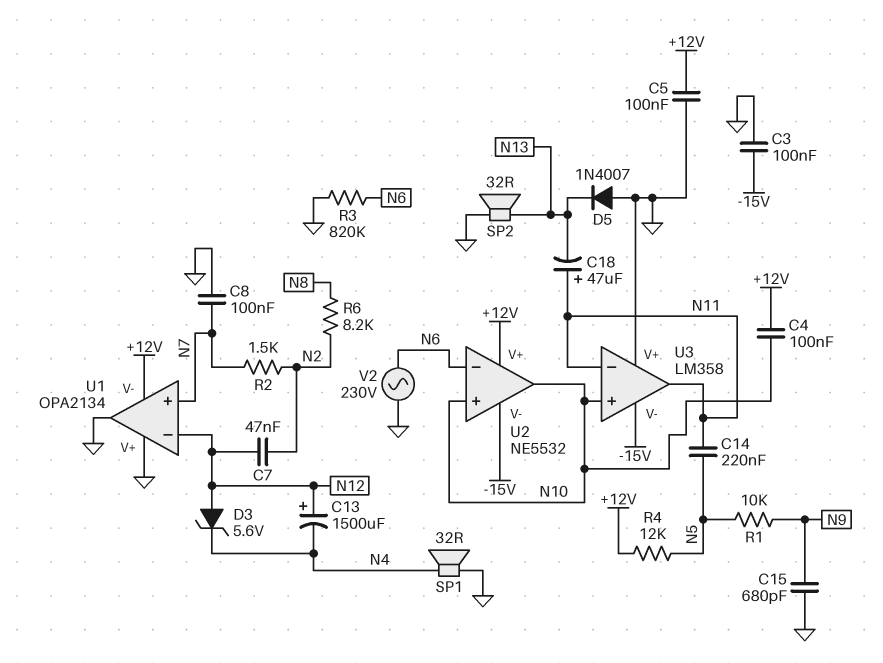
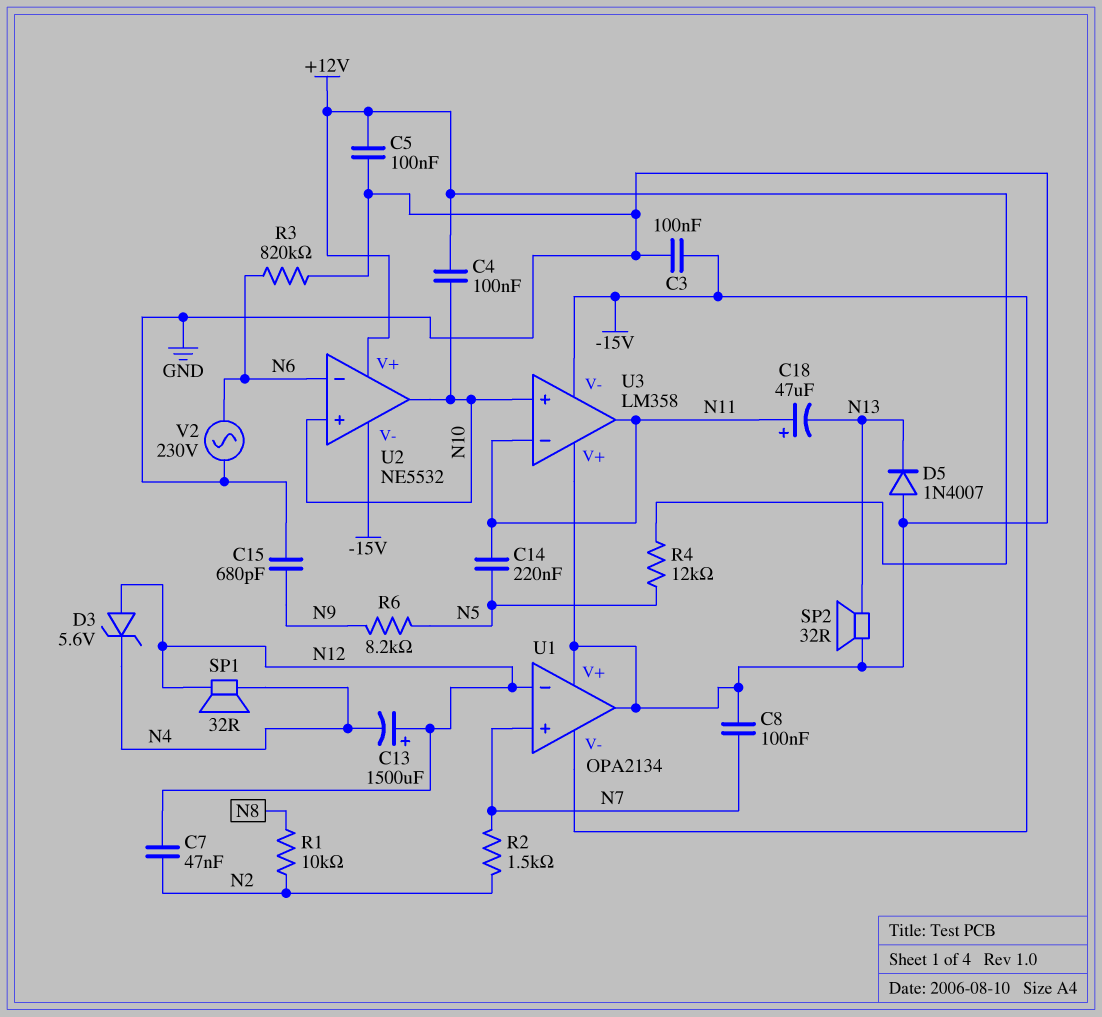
R1: 10k (N5, N9) -> 10k (N2, N8)
R6: 8.2k (N2, N8) -> 8.2k (N5, N9)
SP1: speaker 32R (GND, N4) -> speaker 32R (N4, N12)
U1 pin V-: +12V -> -15V

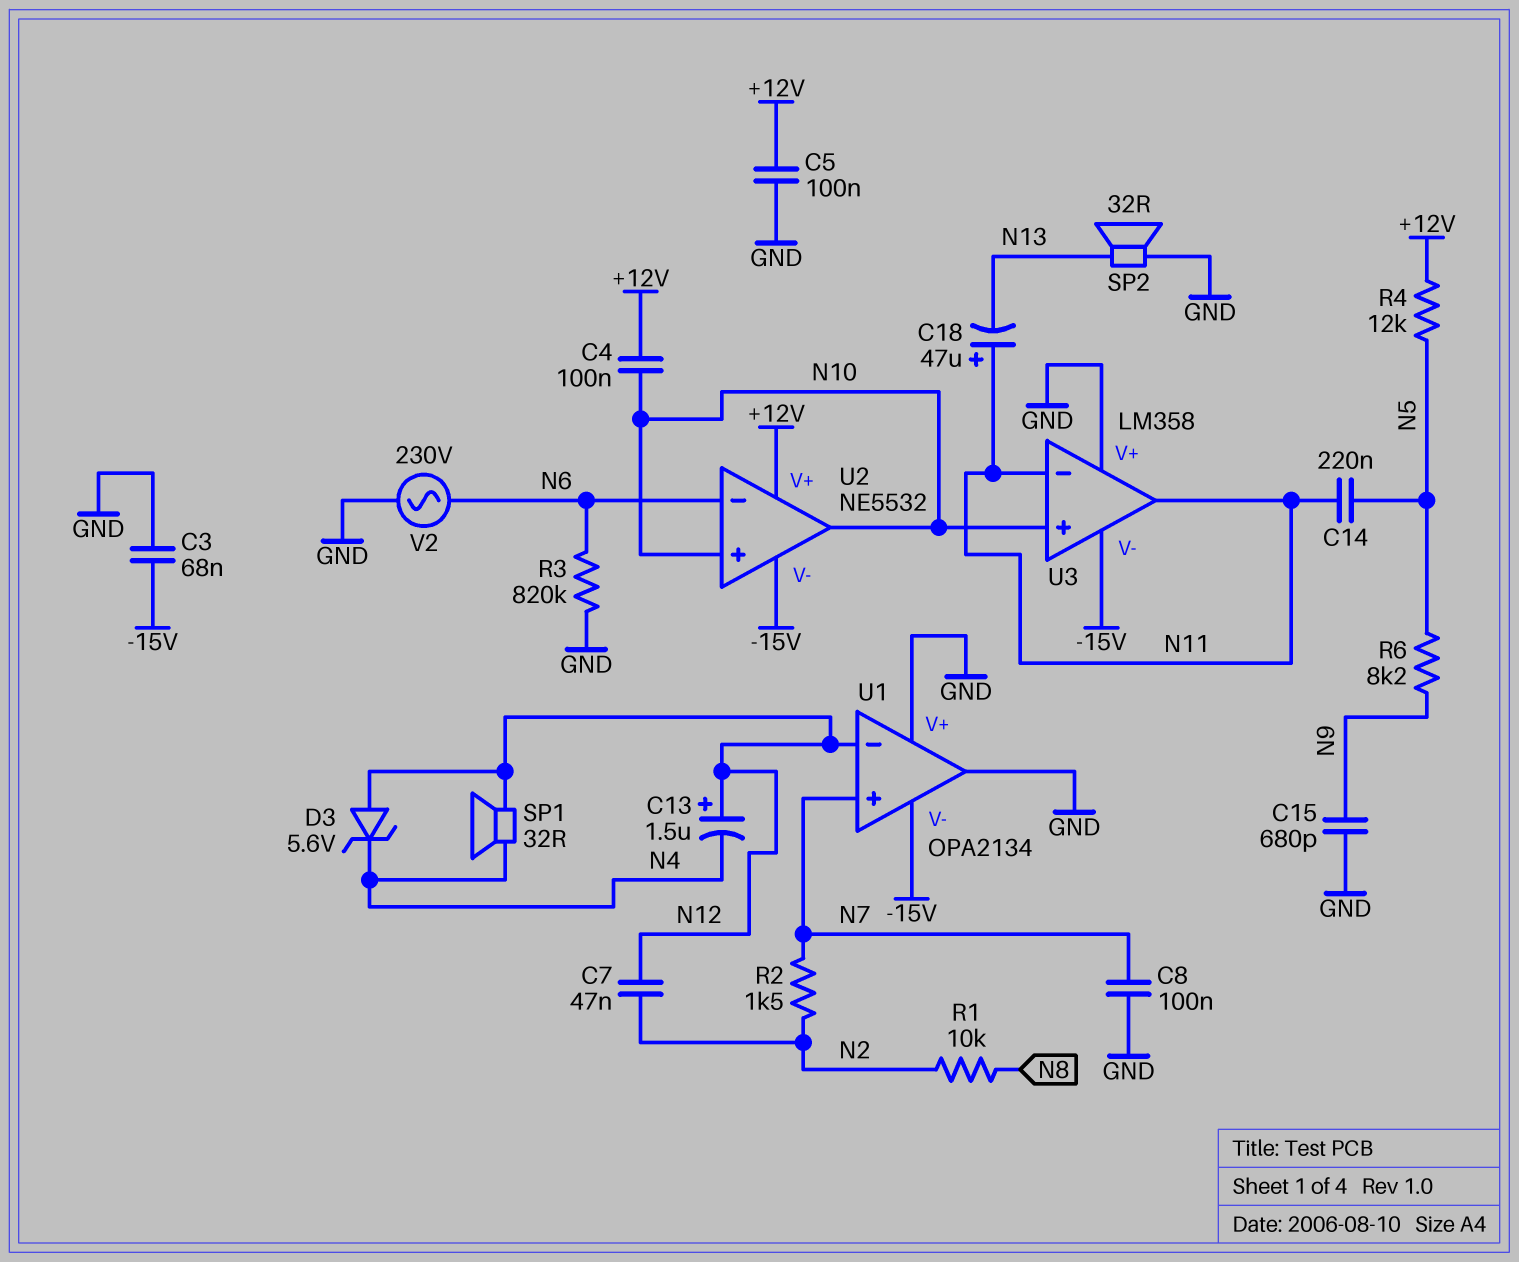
C3: 100nF (-15V, GND) -> 68nF (-15V, GND)
C13: 1500uF (plus N12, minus N4) -> 1.5uF (plus N12, minus N4)
D5: diode 1N4007 (A GND, K N13) -> none

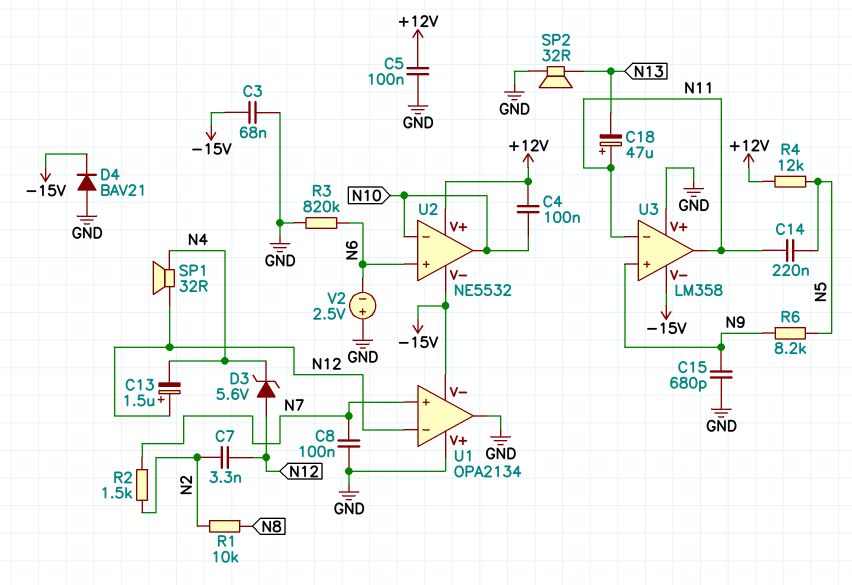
C7: 47nF (N2, N12) -> 3.3nF (N2, N12)
D4: none -> diode BAV21 (A GND, K -15V)
U2 pin in+: N10 -> N6
U2 pin in-: N6 -> N10
U3 pin in+: N10 -> N9
V2: AC 230V (GND, N6) -> 2.5V (plus GND, minus N6)

